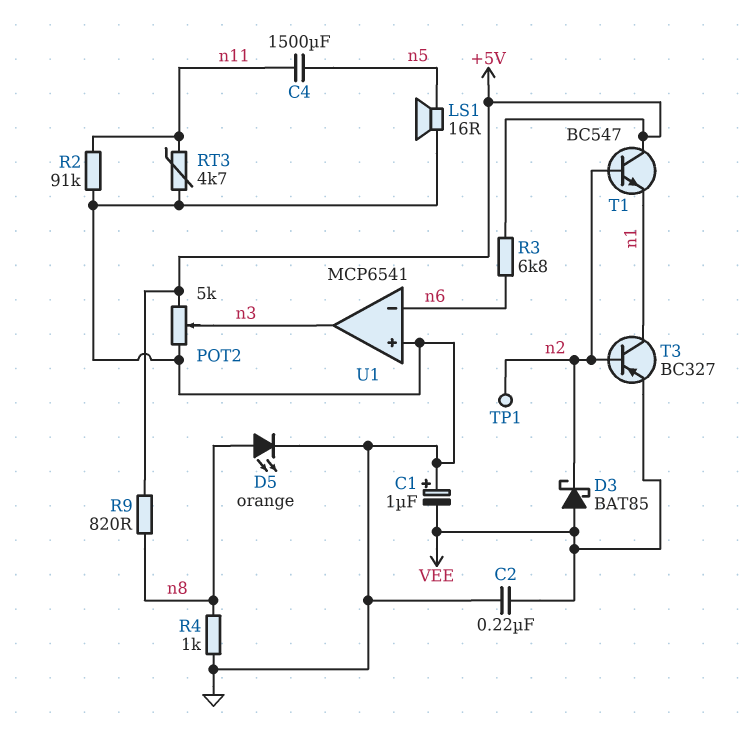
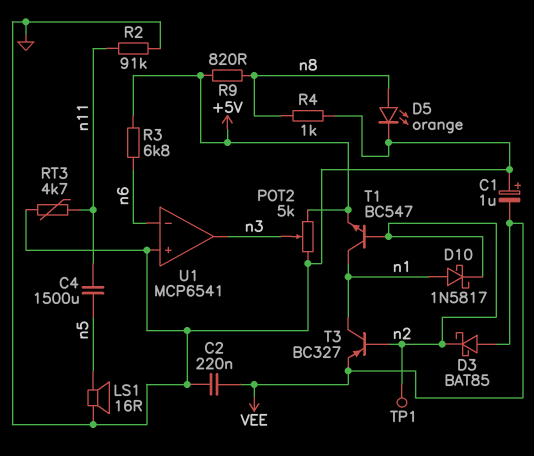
D10: none -> schottky 1N5817 (A n1, K n2)
T1: NPN BC547 (B n2, C +5V, E n1) -> NPN BC547 (B n2, C n1, E +5V)

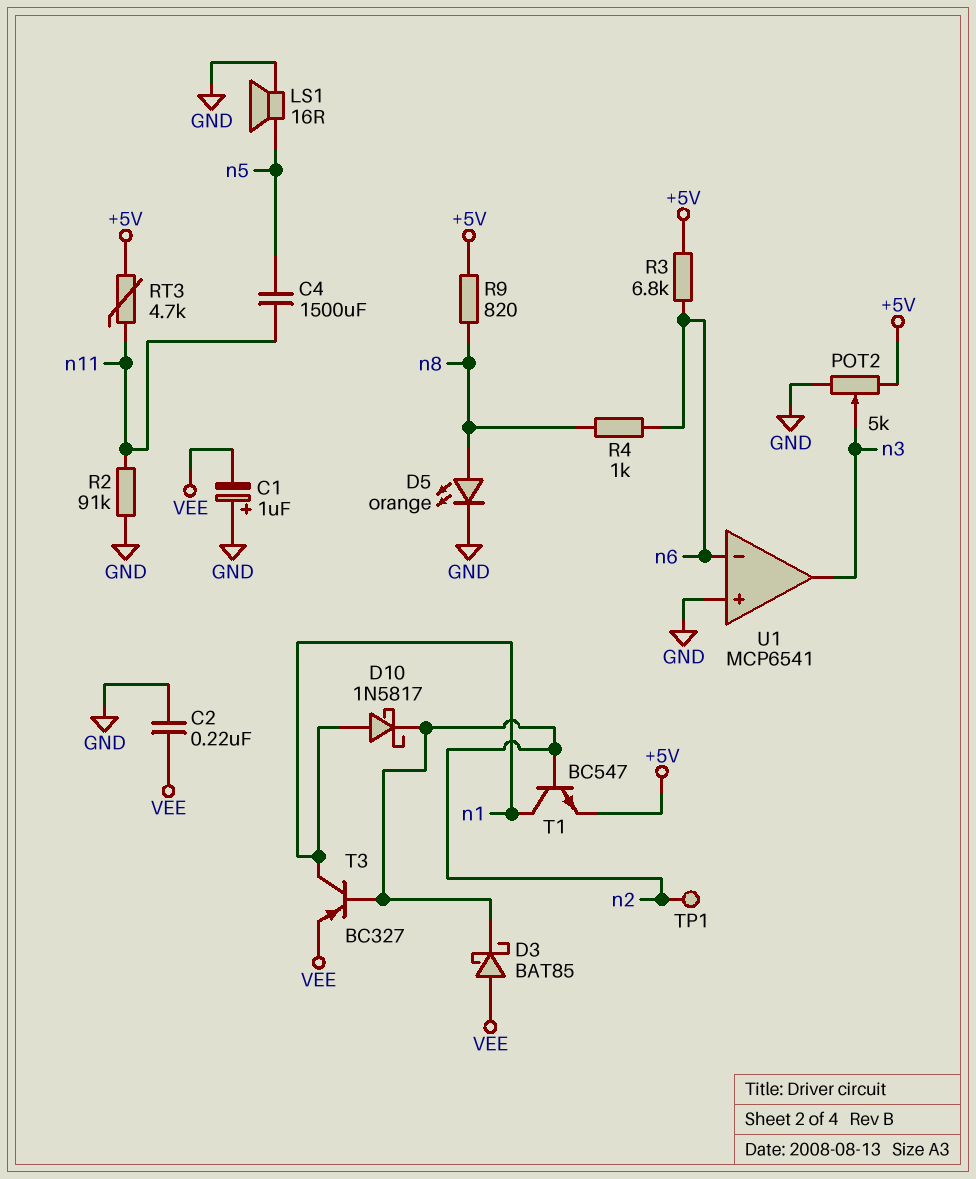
R4: 1k (GND, n8) -> 1k (n6, n8)
RT3: 4.7k (GND, n11) -> 4.7k (+5V, n11)

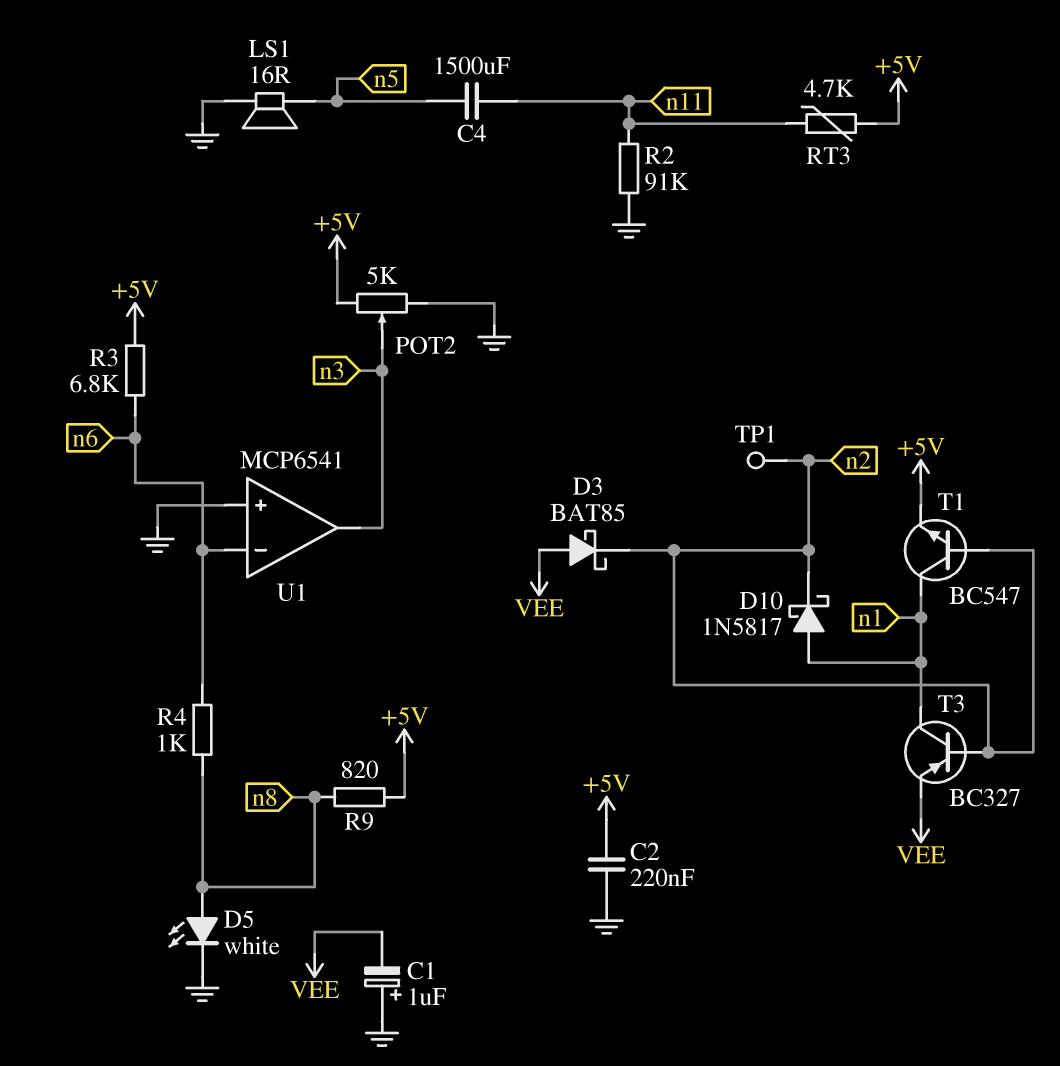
C2: 220nF (GND, VEE) -> 220nF (+5V, GND)
D5: LED orange (A n8, K GND) -> LED white (A n8, K GND)

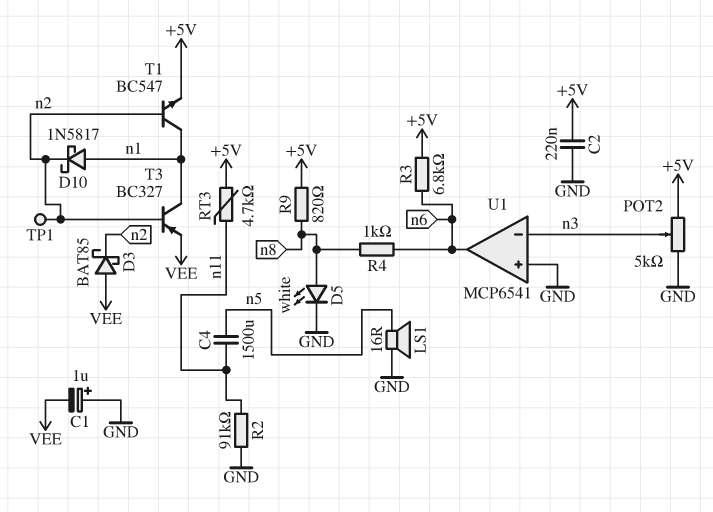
U1 pin in-: n6 -> n3
U1 pin out: n3 -> n6

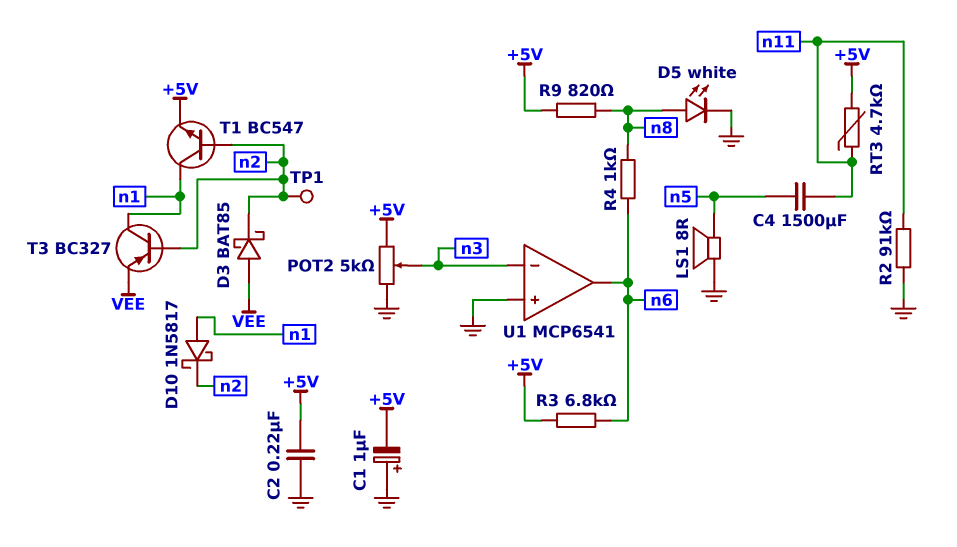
C1: 1uF (plus GND, minus VEE) -> 1uF (plus GND, minus +5V)
LS1: speaker 16R (GND, n5) -> speaker 8R (GND, n5)

